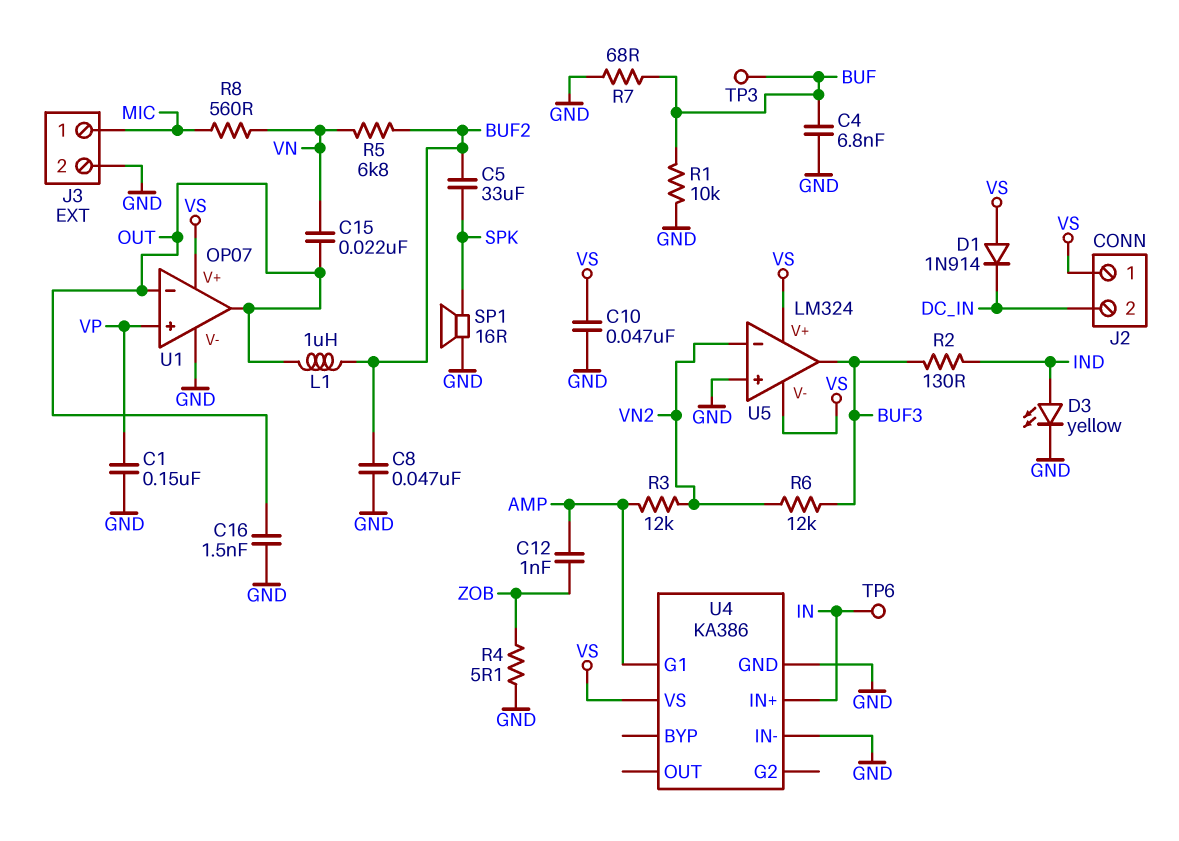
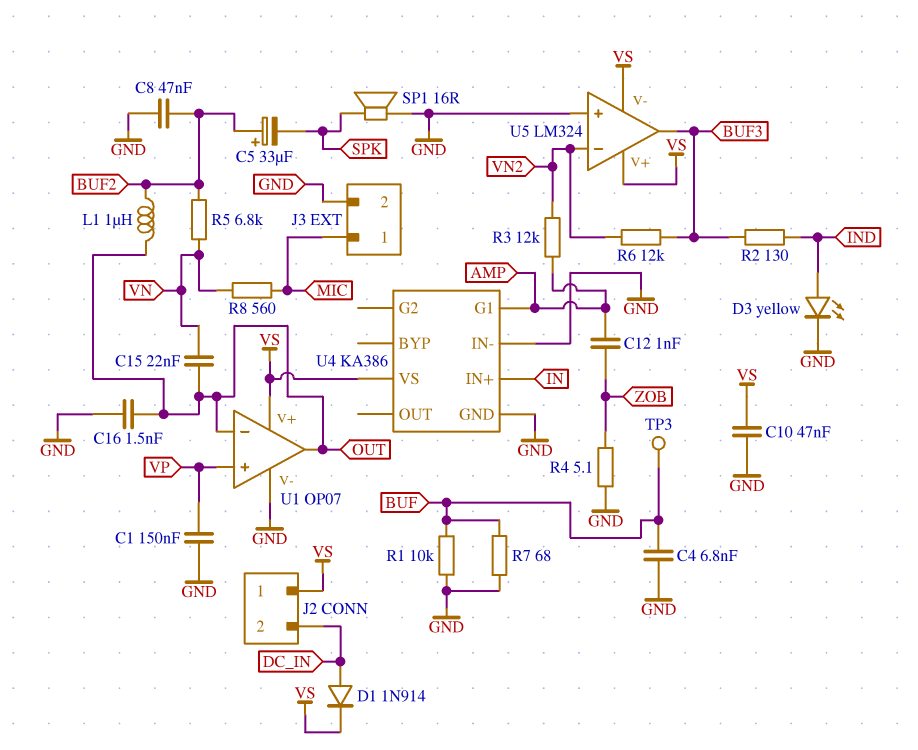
C5: 33uF (BUF2, SPK) -> 33uF (plus BUF2, minus SPK)
D1: diode 1N914 (A VS, K DC_IN) -> diode 1N914 (A DC_IN, K VS)
TP6: test point (IN) -> none

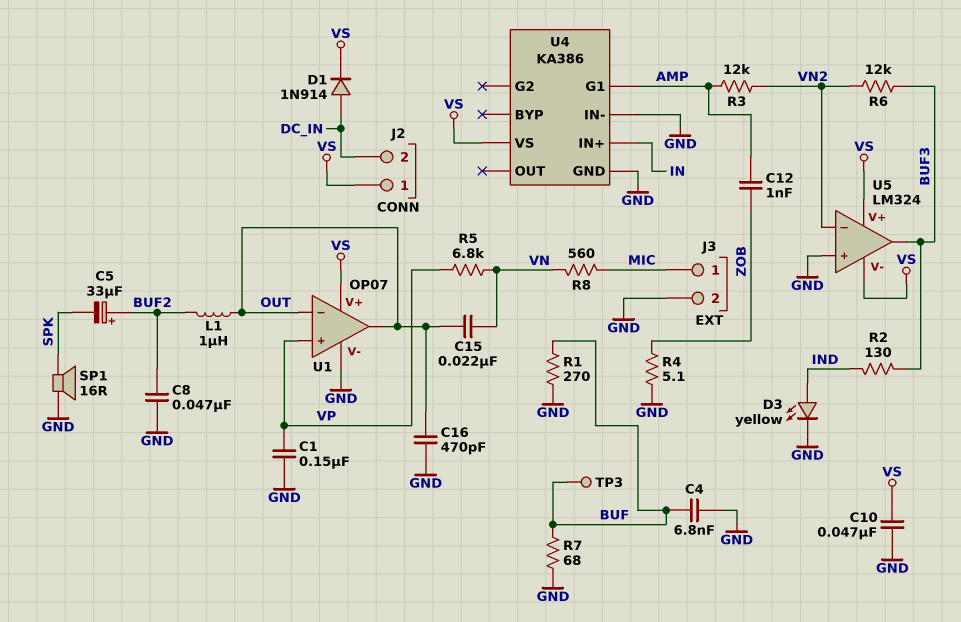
C16: 1.5nF (GND, OUT) -> 470pF (GND, OUT)
R1: 10k (BUF, GND) -> 270 (BUF, GND)
R5: 6.8k (BUF2, VN) -> 6.8k (VN, VP)

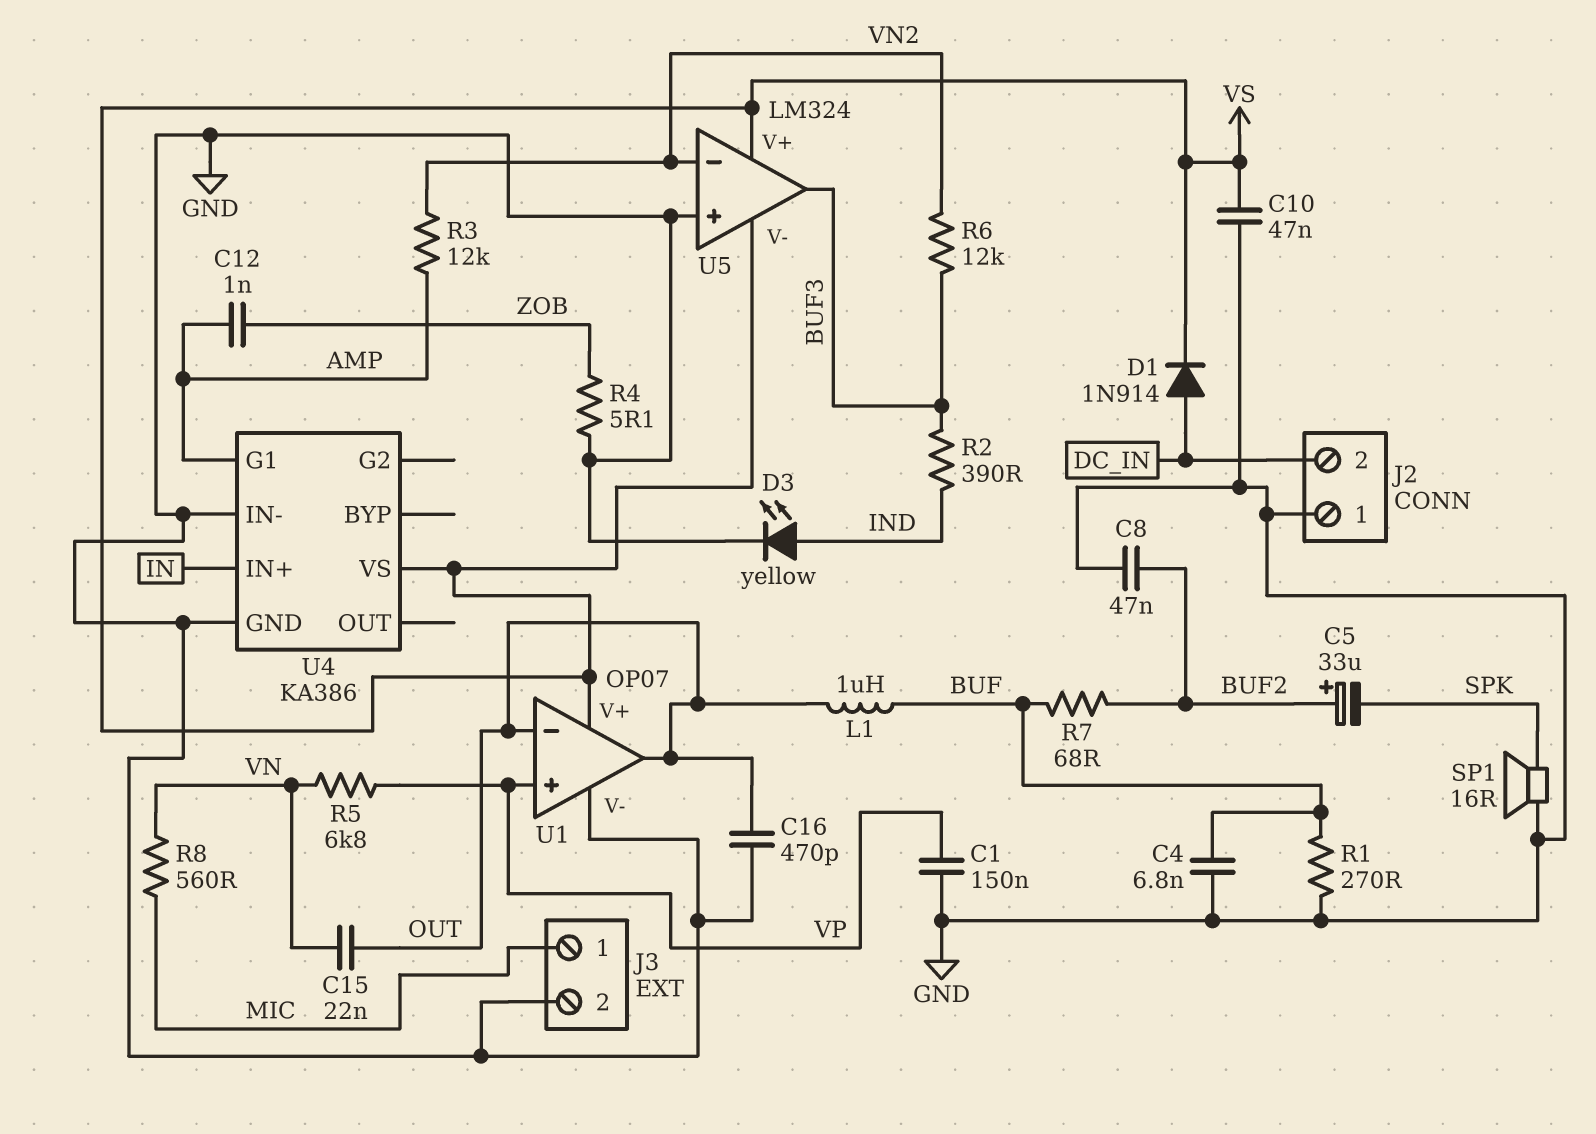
J2 pin 1: VS -> GND
L1: 1uH (BUF2, OUT) -> 1uH (BUF, OUT)
R2: 130 (BUF3, IND) -> 390 (BUF3, IND)
R7: 68 (BUF, GND) -> 68 (BUF, BUF2)
TP3: test point (BUF) -> none

